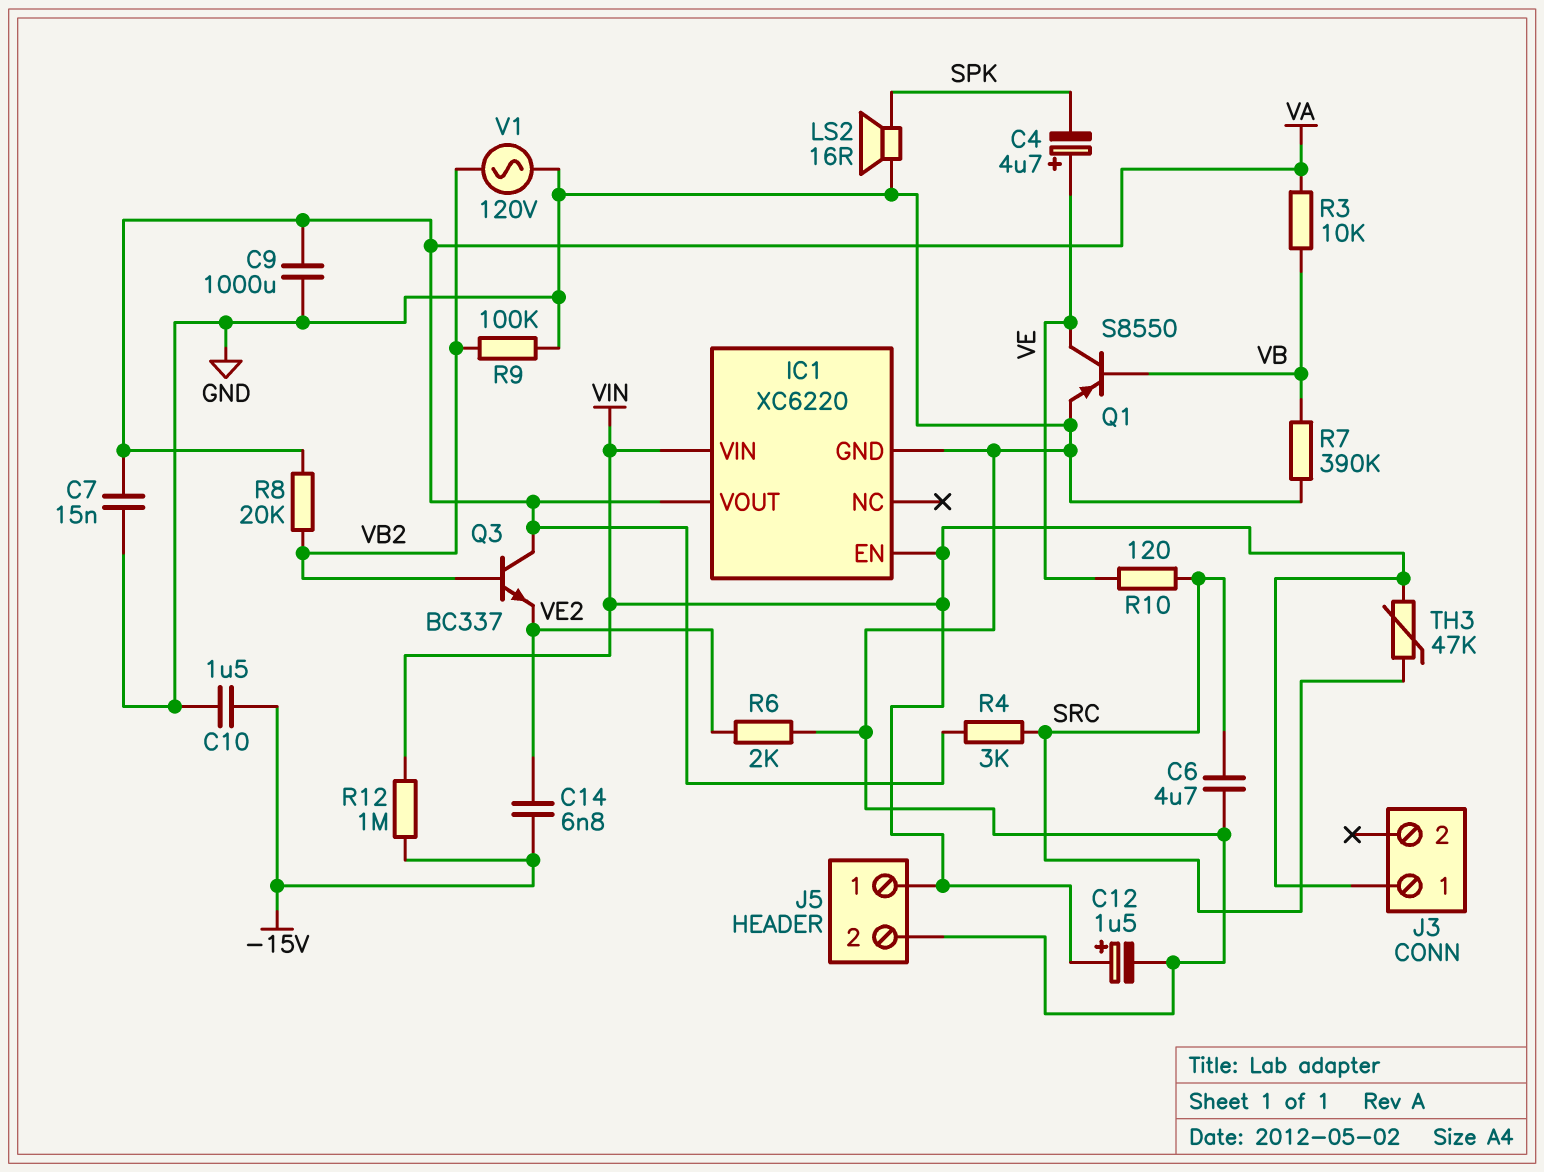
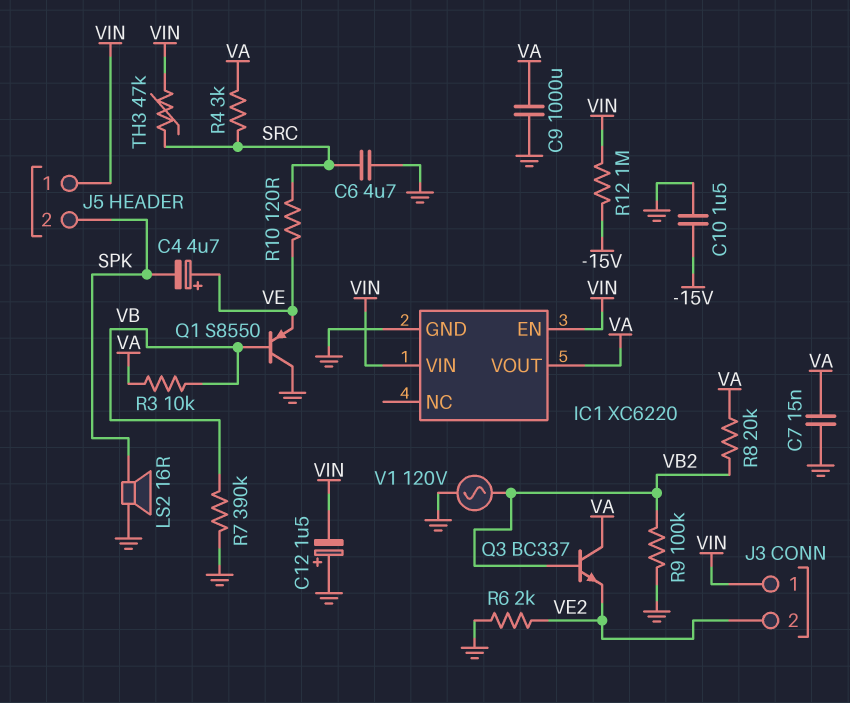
C12: 1.5uF (plus VIN, minus GND) -> 1.5uF (plus GND, minus VIN)
C14: 6.8nF (-15V, VE2) -> none
J3 pin 2: none -> VE2
J5 pin 2: GND -> SPK
Q1: PNP S8550 (B VB, C VE, E GND) -> PNP S8550 (B VB, C GND, E VE)

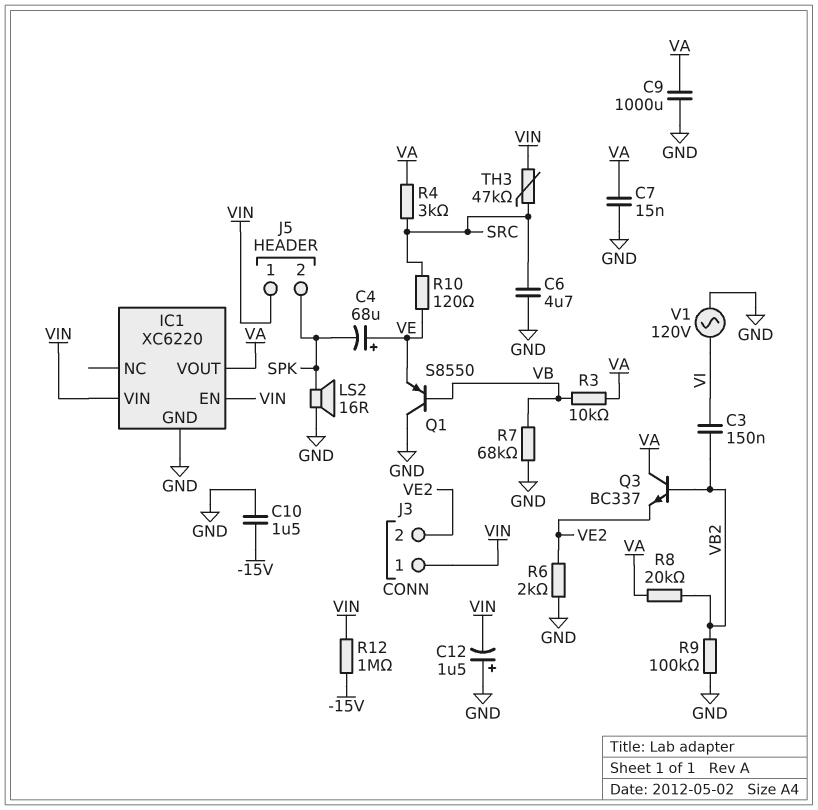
C3: none -> 150nF (VB2, VI)
C4: 4.7uF (plus VE, minus SPK) -> 68uF (plus VE, minus SPK)
R7: 390k (GND, VB) -> 68k (GND, VB)
V1: AC 120V (GND, VB2) -> AC 120V (GND, VI)

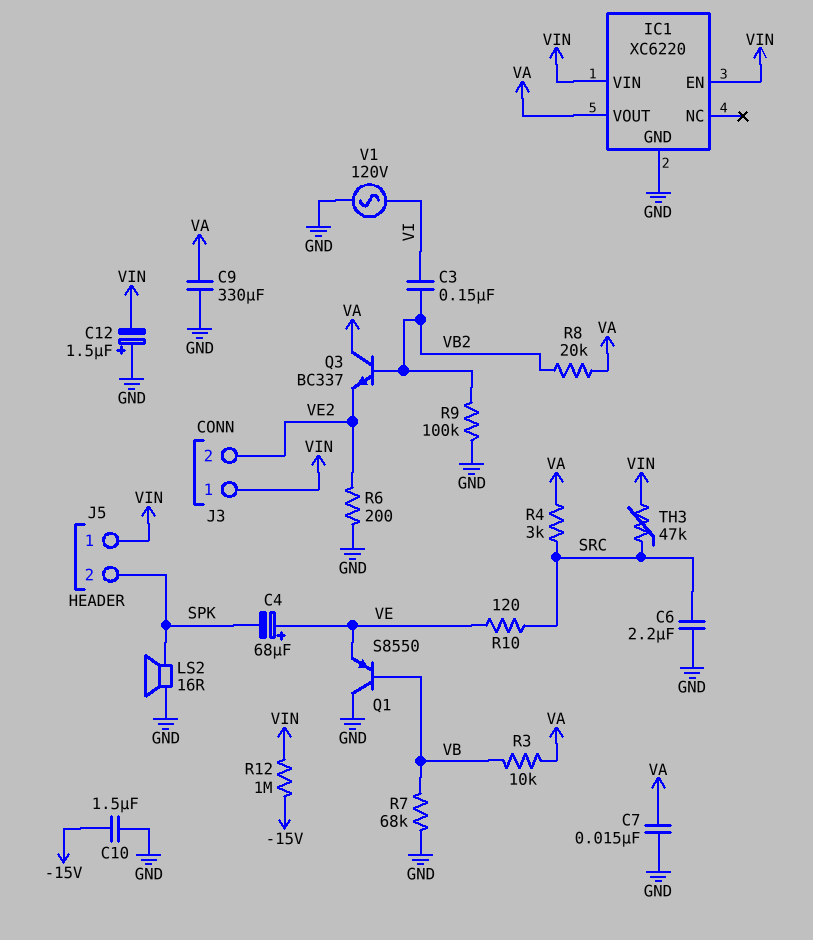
C6: 4.7uF (GND, SRC) -> 2.2uF (GND, SRC)
C9: 1000uF (GND, VA) -> 330uF (GND, VA)
R6: 2k (GND, VE2) -> 200 (GND, VE2)

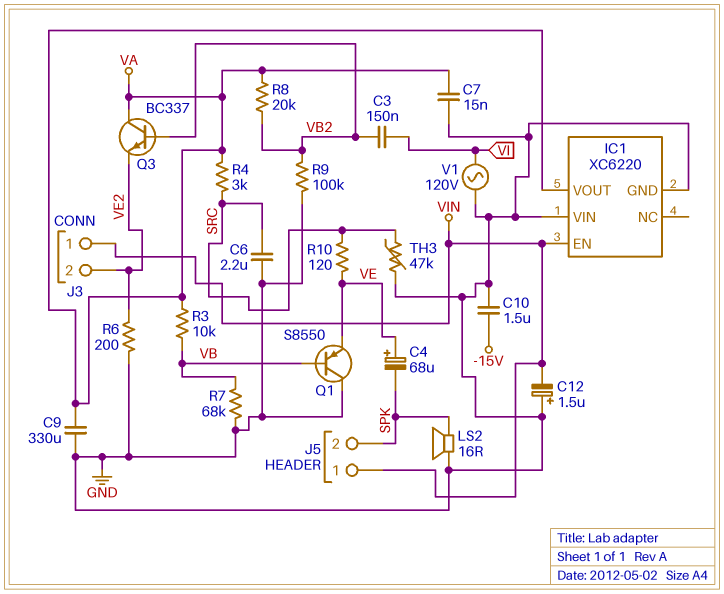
IC1 pin VIN: VIN -> GND
R12: 1M (-15V, VIN) -> none
TH3: 47k (SRC, VIN) -> 47k (GND, SRC)

